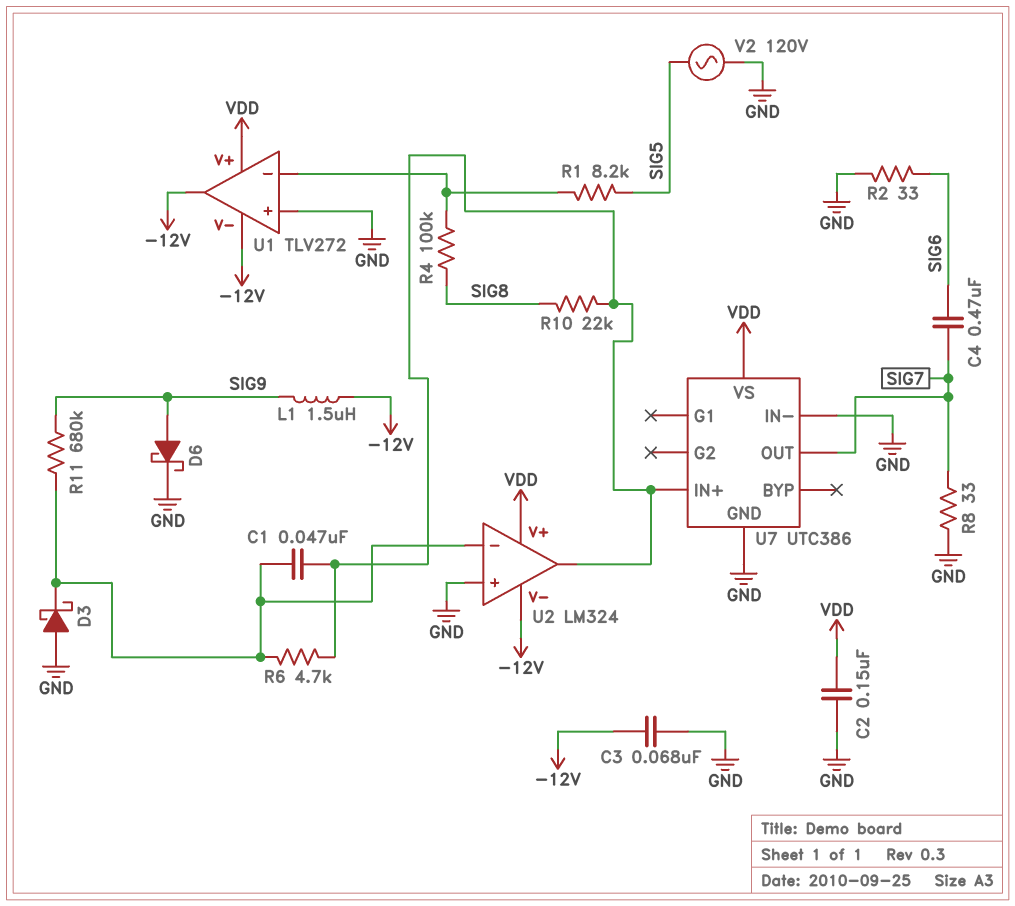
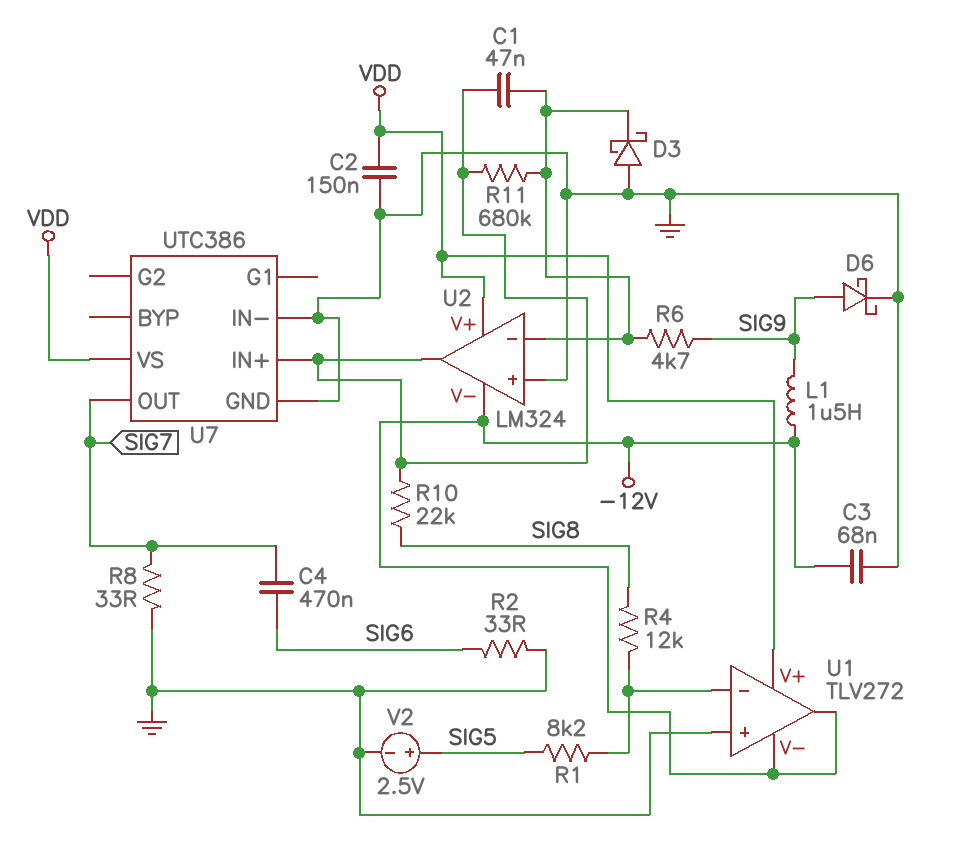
R4: 100k (SIG8, U1/in-) -> 12k (SIG8, U1/in-)
R6: 4.7k (U2/in-, U2/out) -> 4.7k (SIG9, U2/in-)
R11: 680k (SIG9, U2/in-) -> 680k (U2/in-, U2/out)
V2: AC 120V (GND, SIG5) -> 2.5V (plus SIG5, minus GND)

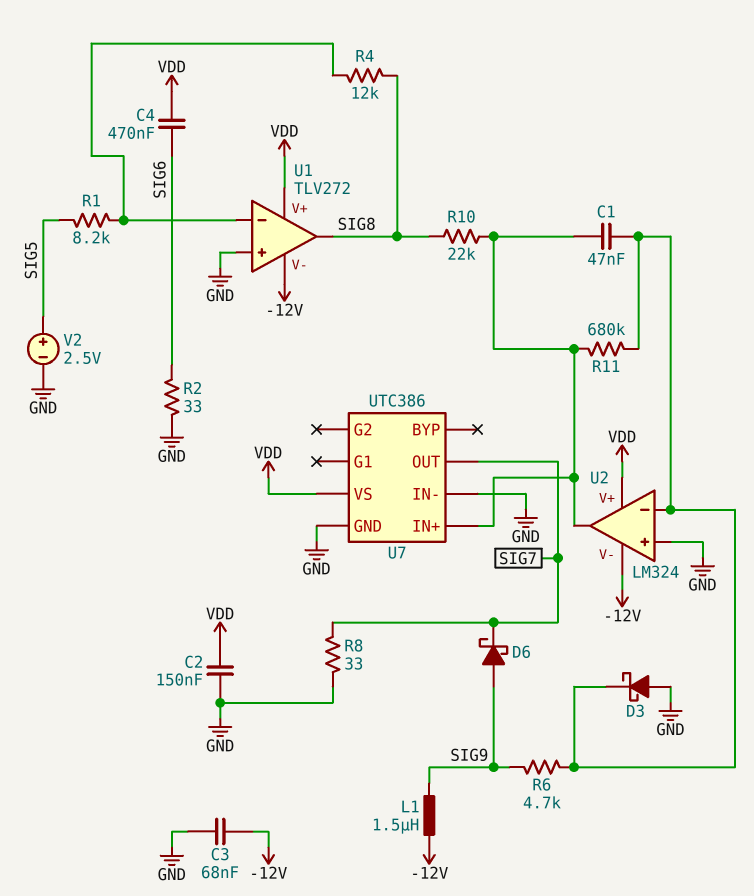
C4: 470nF (SIG6, SIG7) -> 470nF (SIG6, VDD)
D6: schottky (A SIG9, K GND) -> schottky (A SIG9, K SIG7)
U1 pin out: -12V -> SIG8

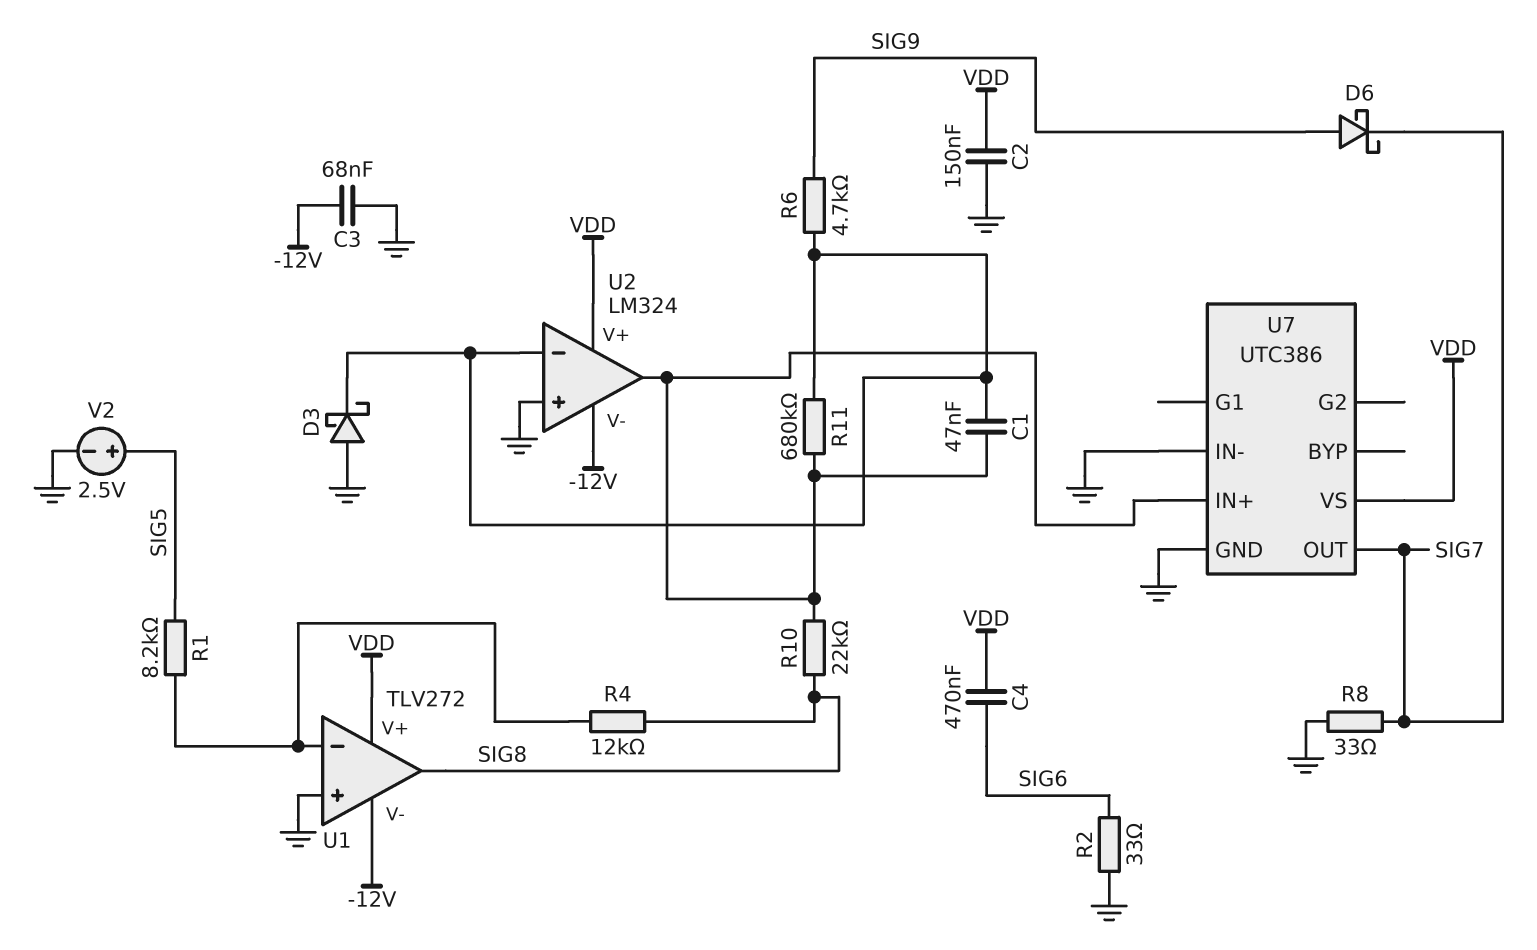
L1: 1.5uH (-12V, SIG9) -> none

